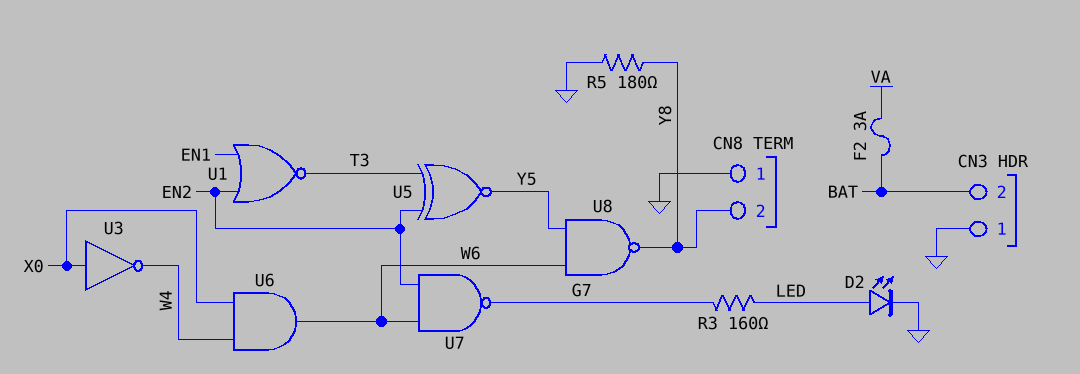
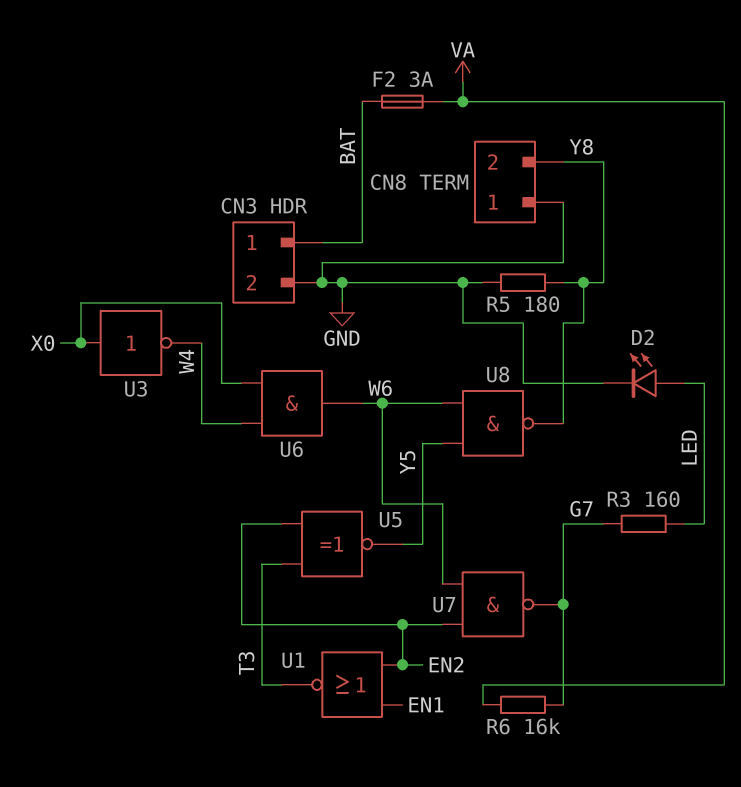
CN3 pin 1: GND -> BAT
CN3 pin 2: BAT -> GND
R6: none -> 16k (G7, VA)

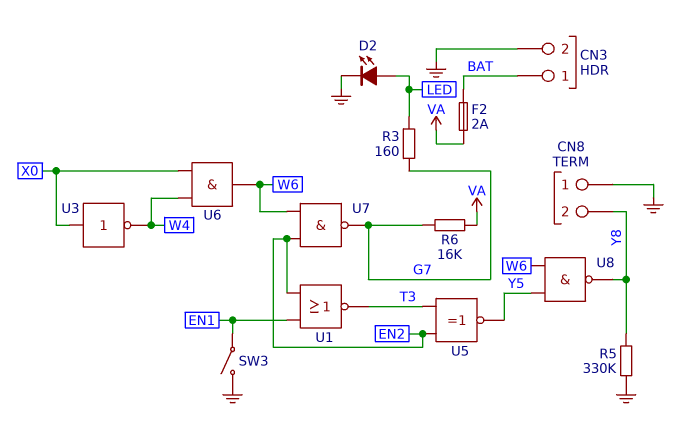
F2: 3A (BAT, VA) -> 2A (BAT, VA)
R5: 180 (GND, Y8) -> 330k (GND, Y8)
SW3: none -> switch (EN1, GND)

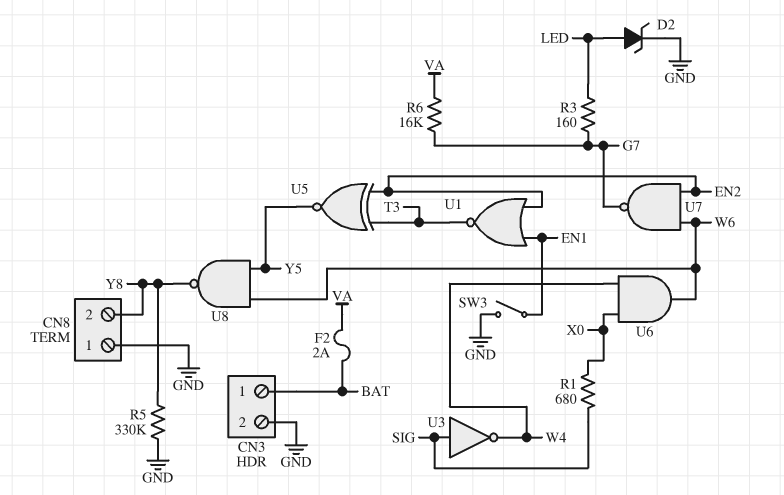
D2: LED (A LED, K GND) -> zener (A LED, K GND)
R1: none -> 680 (SIG, X0)
U3: NOT (in X0, out W4) -> NOT (in SIG, out W4)

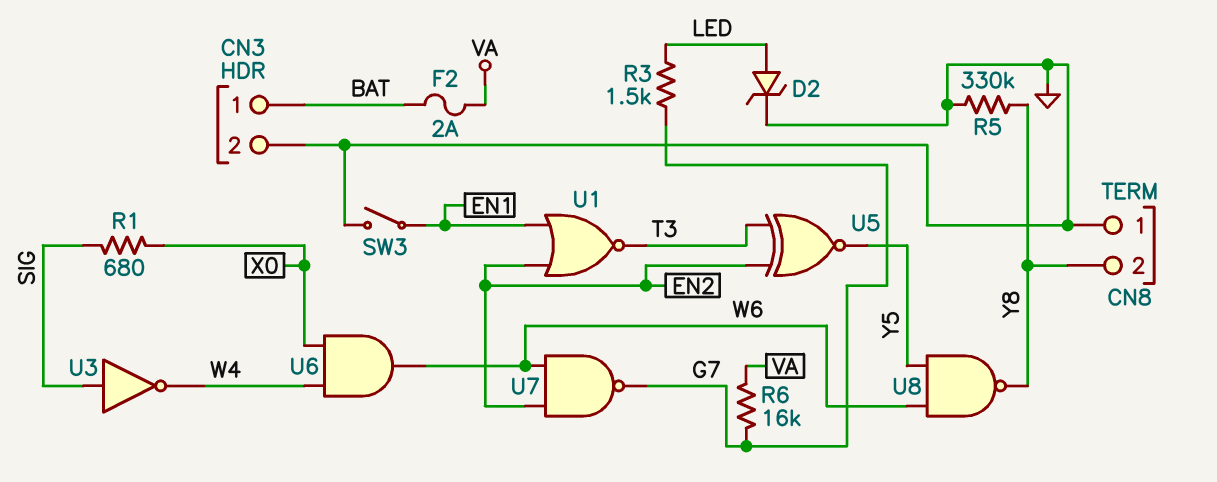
R3: 160 (G7, LED) -> 1.5k (G7, LED)

